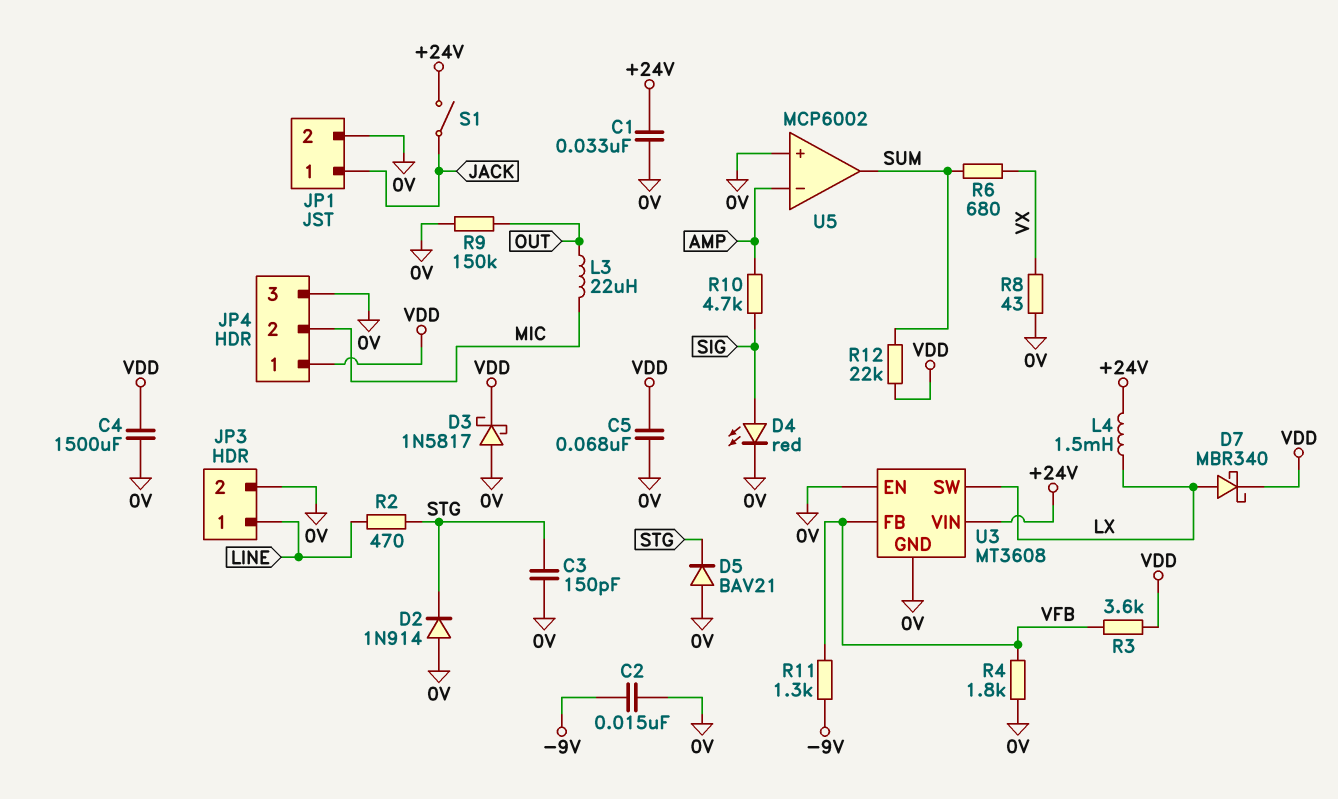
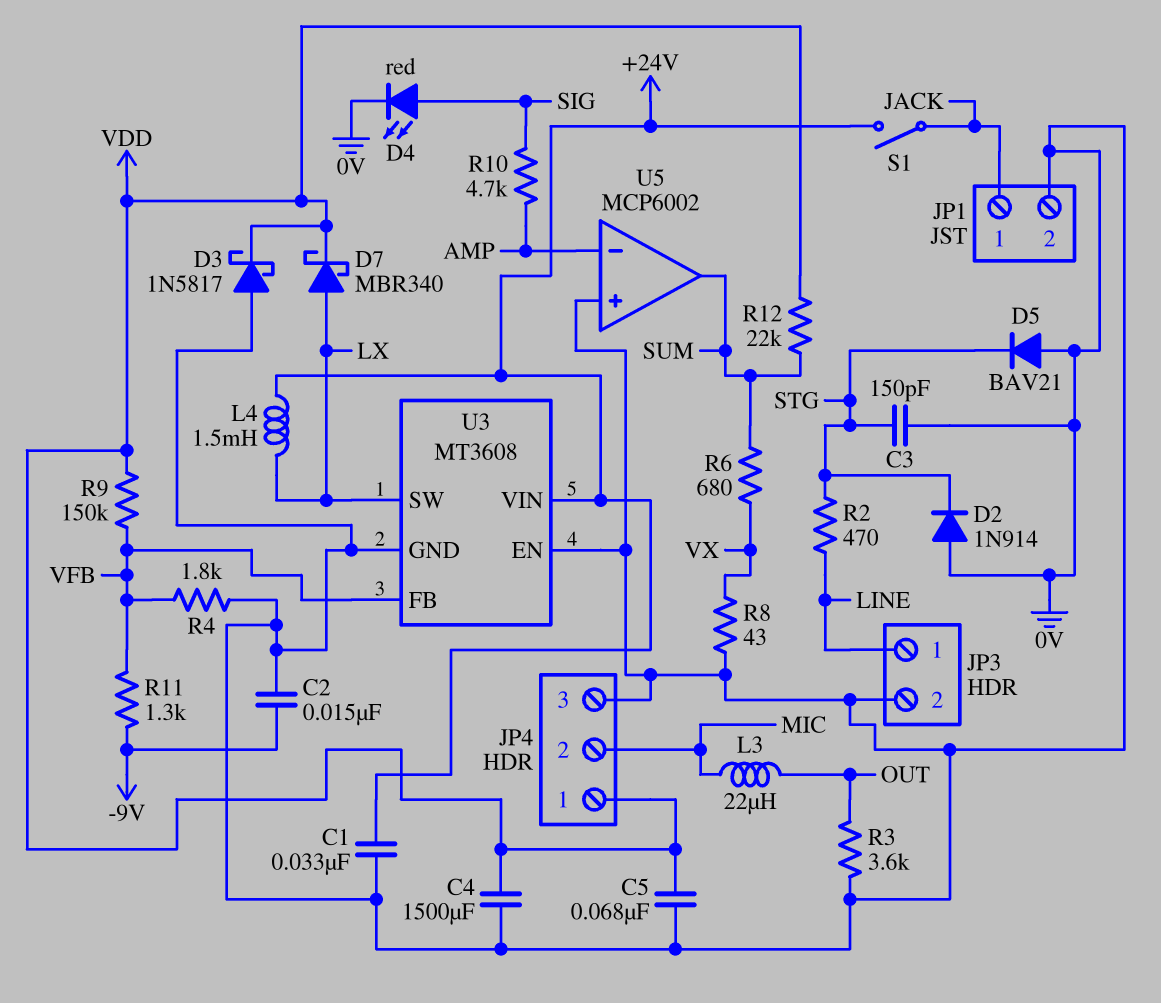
R3: 3.6k (VDD, VFB) -> 3.6k (0V, OUT)
R9: 150k (0V, OUT) -> 150k (VDD, VFB)

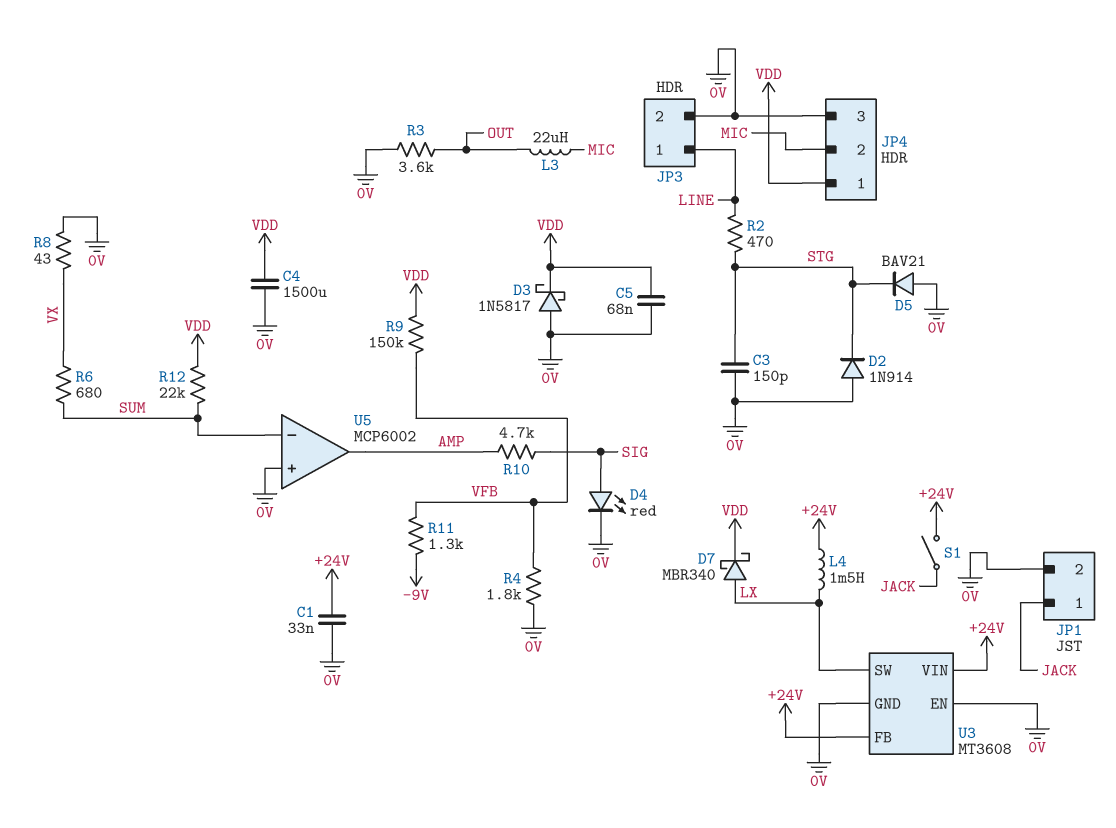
C2: 15nF (-9V, 0V) -> none
U3 pin FB: VFB -> +24V
U5 pin in-: AMP -> SUM
U5 pin out: SUM -> AMP

